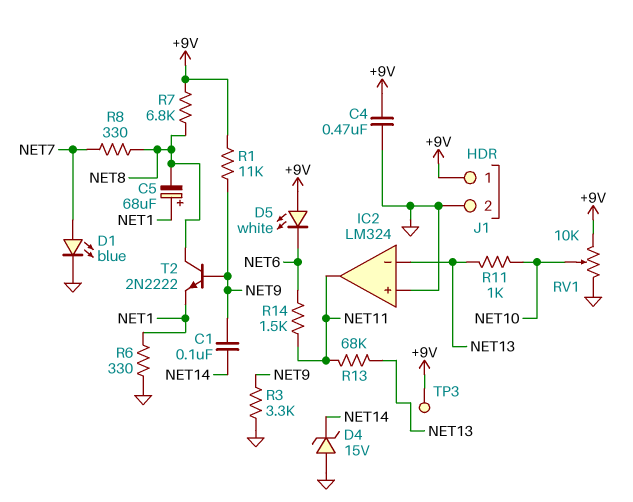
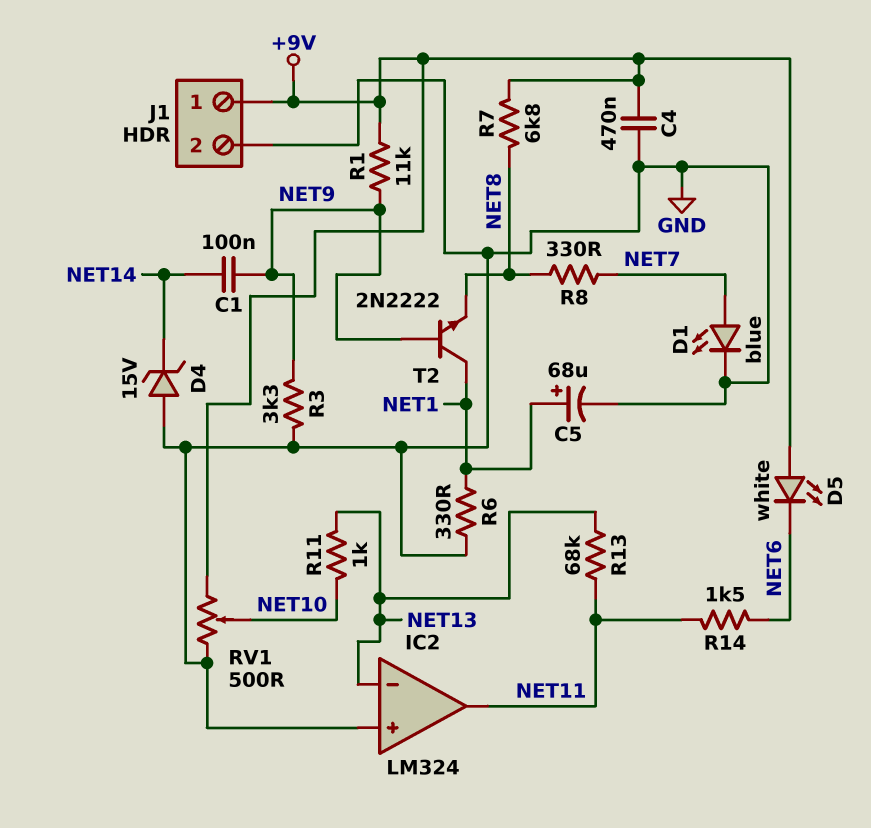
C5: 68uF (plus NET1, minus NET8) -> 68uF (plus NET1, minus GND)
RV1: 10k (+9V, GND, wiper NET10) -> 500 (+9V, GND, wiper NET10)
T2: NPN 2N2222 (B NET9, C NET8, E NET1) -> NPN 2N2222 (B NET9, C NET1, E NET8)
TP3: test point (+9V) -> none

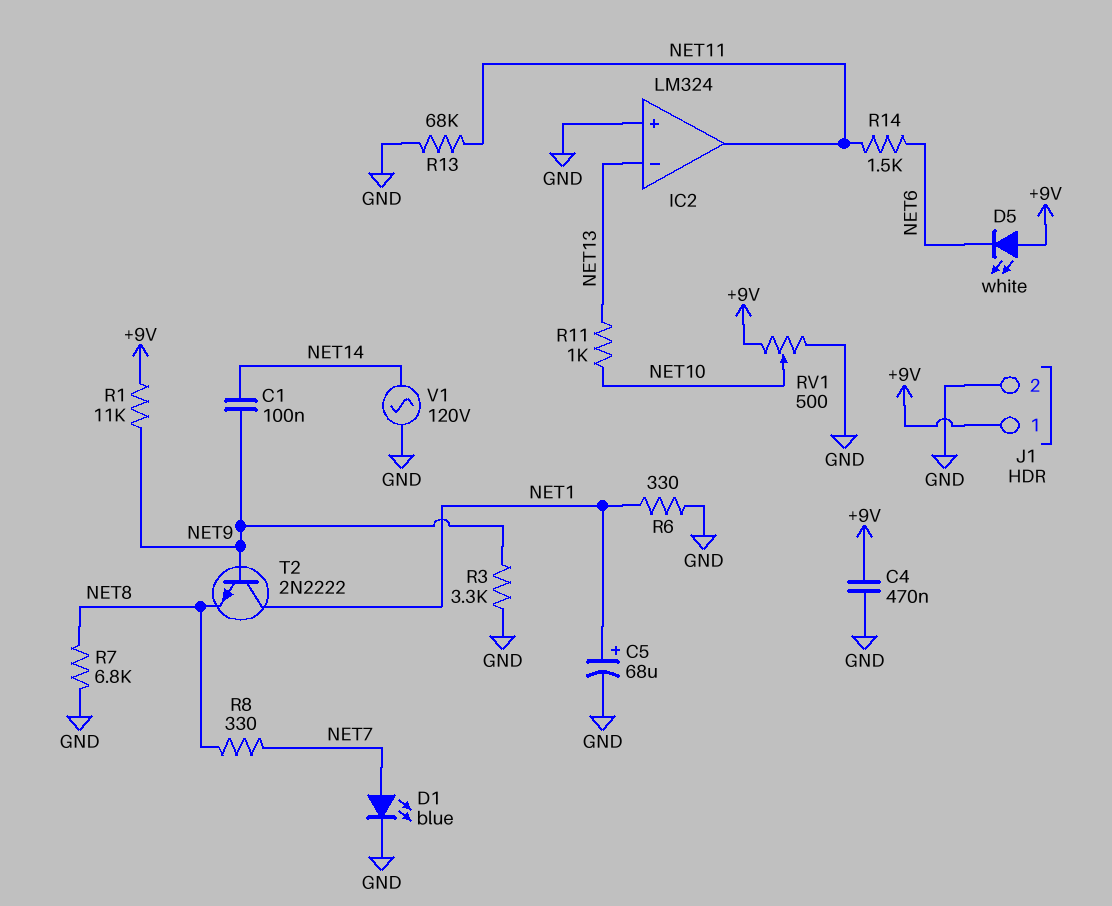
D4: zener 15V (A GND, K NET14) -> none
R7: 6.8k (+9V, NET8) -> 6.8k (GND, NET8)
R13: 68k (NET11, NET13) -> 68k (GND, NET11)
V1: none -> AC 120V (GND, NET14)

